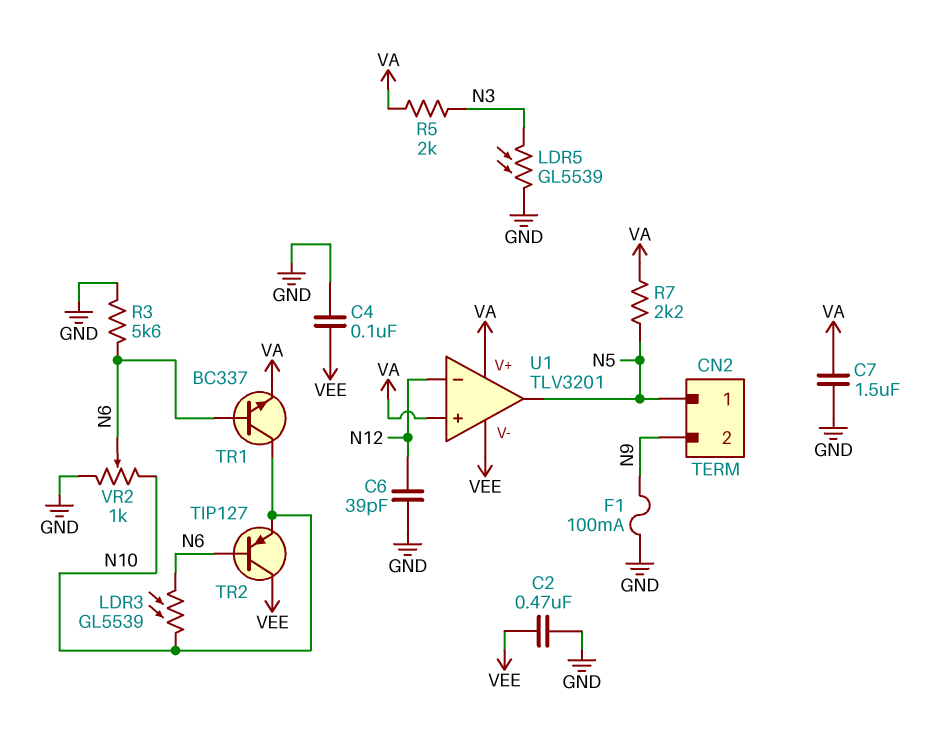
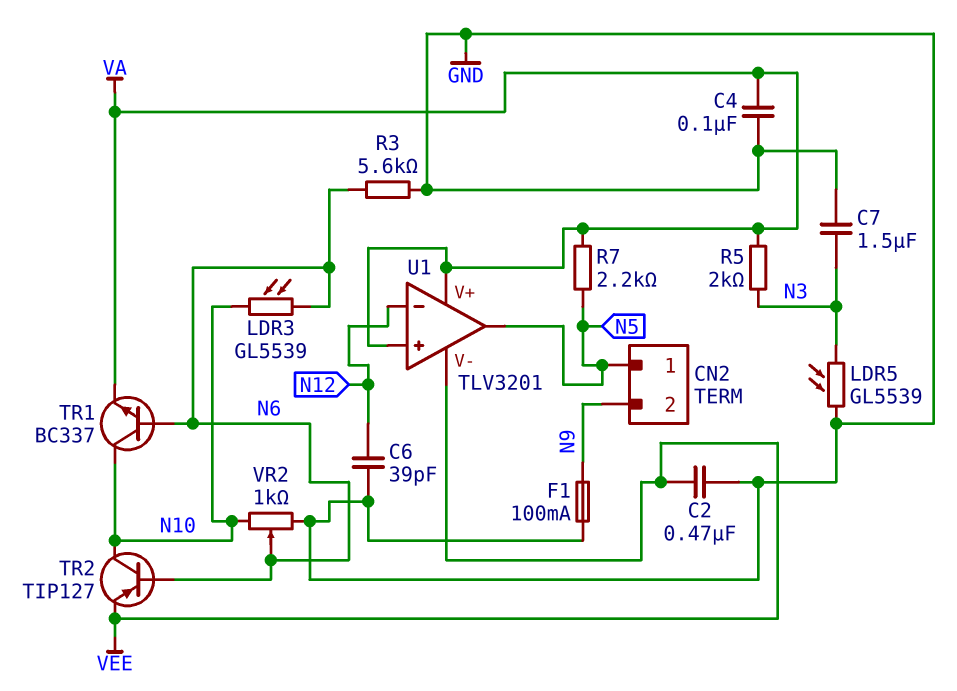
C4: 100nF (GND, VEE) -> 100nF (GND, VA)
C7: 1.5uF (GND, VA) -> 1.5uF (GND, N3)
TR2: PNP TIP127 (B N6, C VEE, E N10) -> PNP TIP127 (B N6, C N10, E VEE)

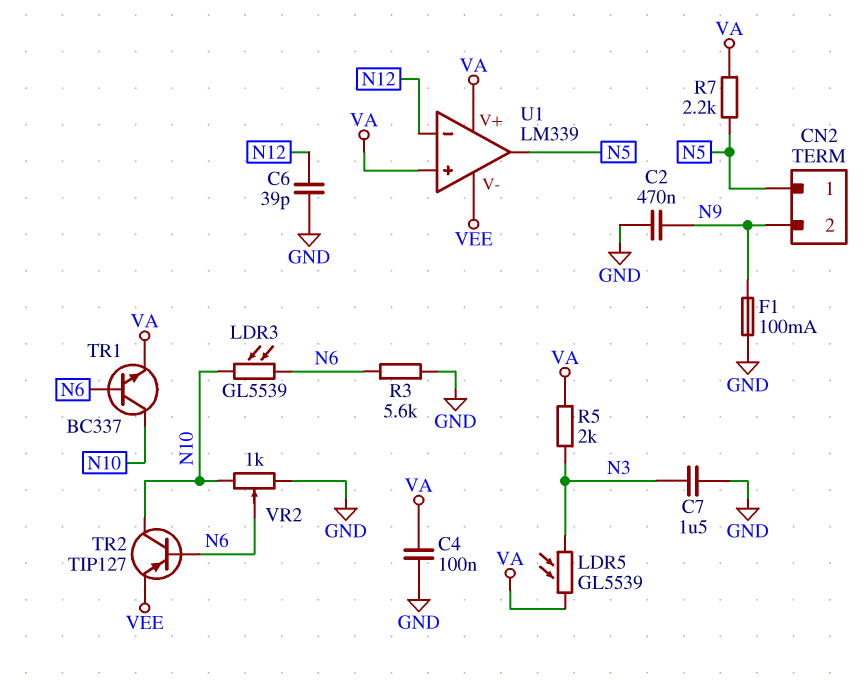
C2: 470nF (GND, VEE) -> 470nF (GND, N9)
LDR5: GL5539 (GND, N3) -> GL5539 (N3, VA)
U1: TLV3201 -> LM339

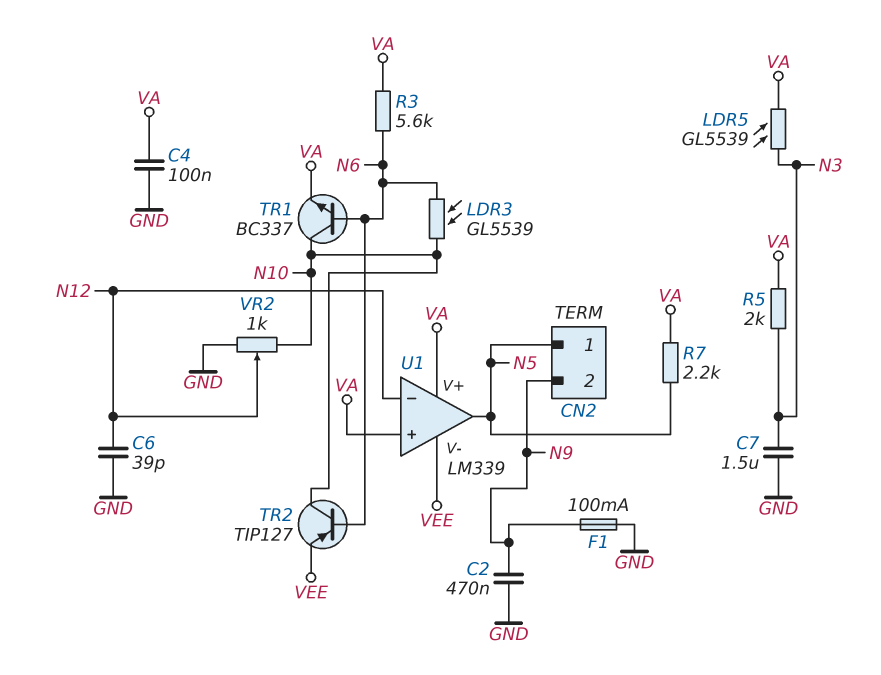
R3: 5.6k (GND, N6) -> 5.6k (N6, VA)
VR2: 1k (GND, N10, wiper N6) -> 1k (GND, N10, wiper N12)

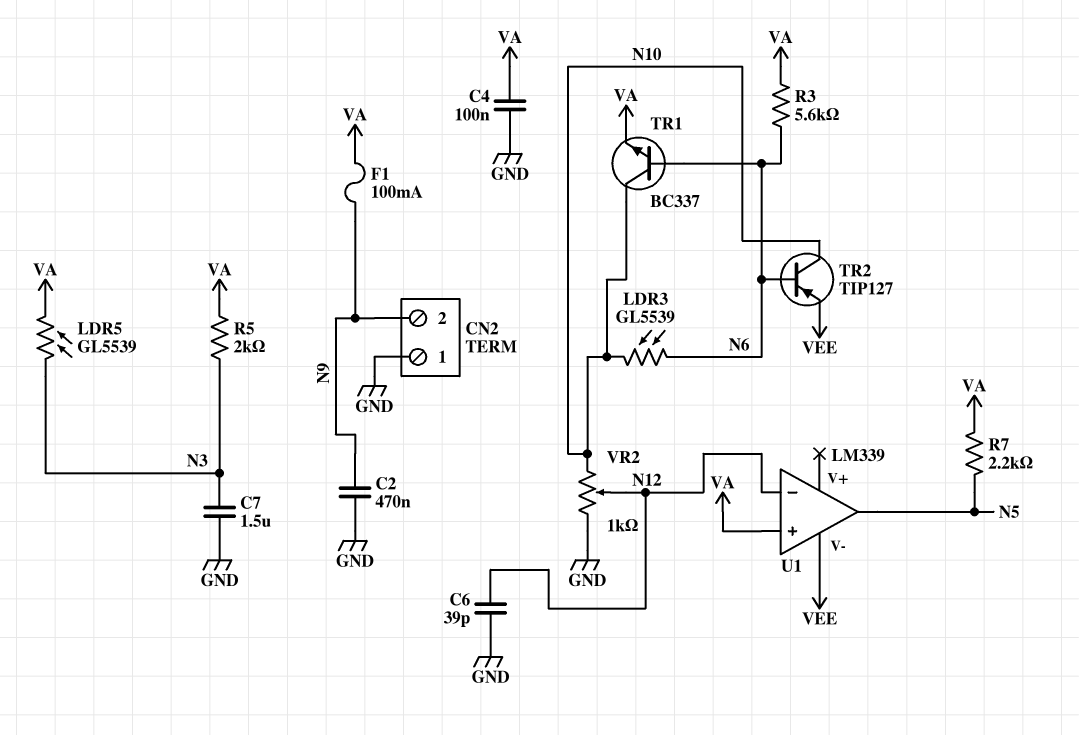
CN2 pin 1: N5 -> GND
F1: 100mA (GND, N9) -> 100mA (N9, VA)
U1 pin V+: VA -> none

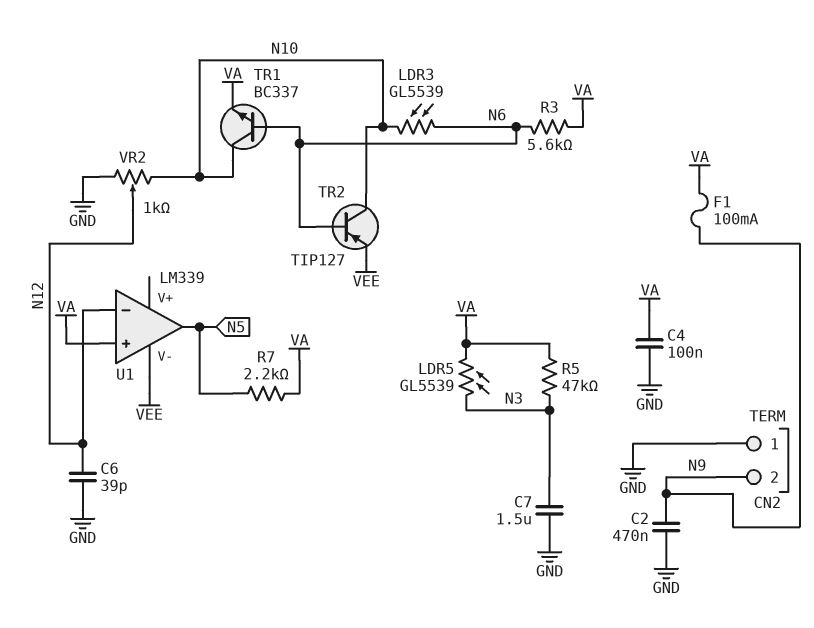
R5: 2k (N3, VA) -> 47k (N3, VA)

